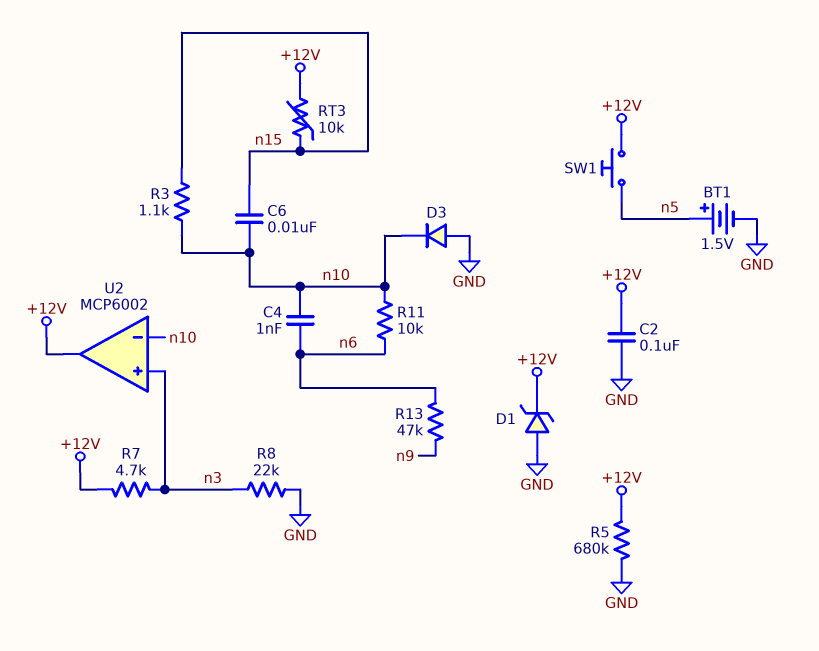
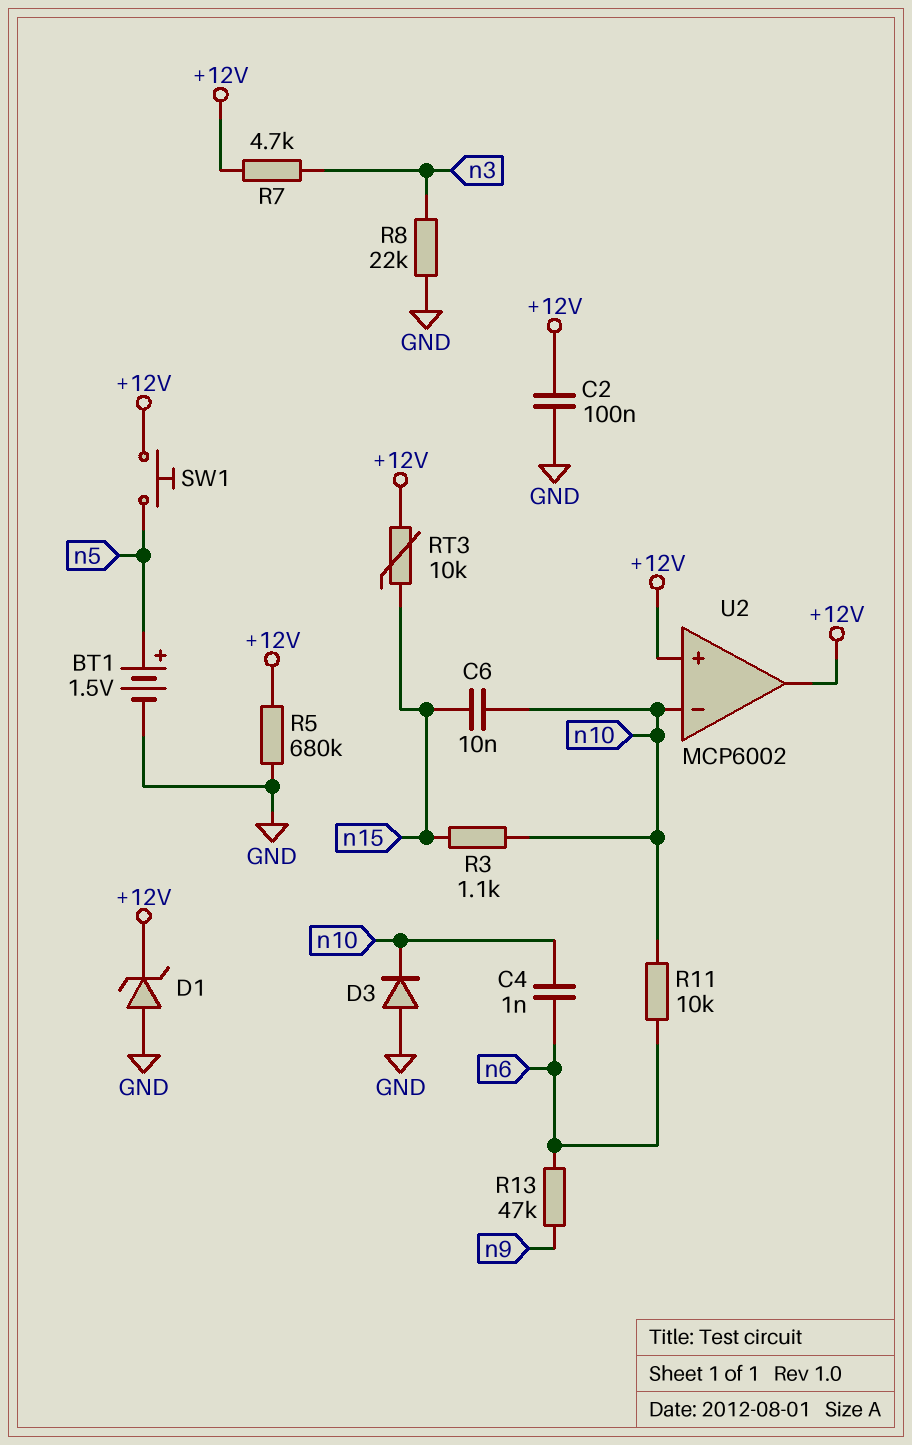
U2 pin in+: n3 -> +12V

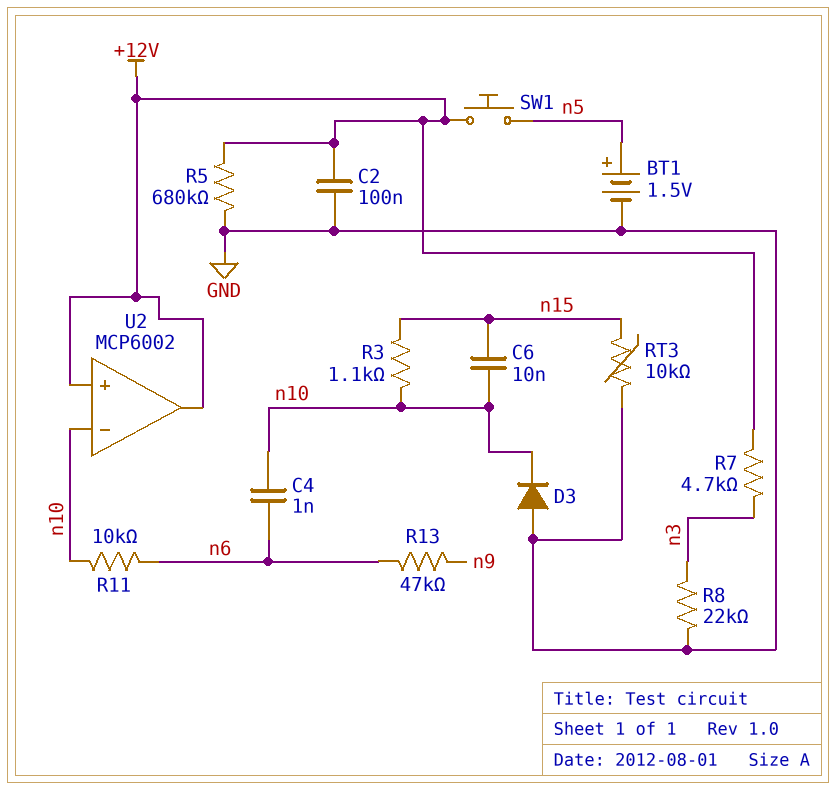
D1: zener (A GND, K +12V) -> none
RT3: 10k (+12V, n15) -> 10k (GND, n15)

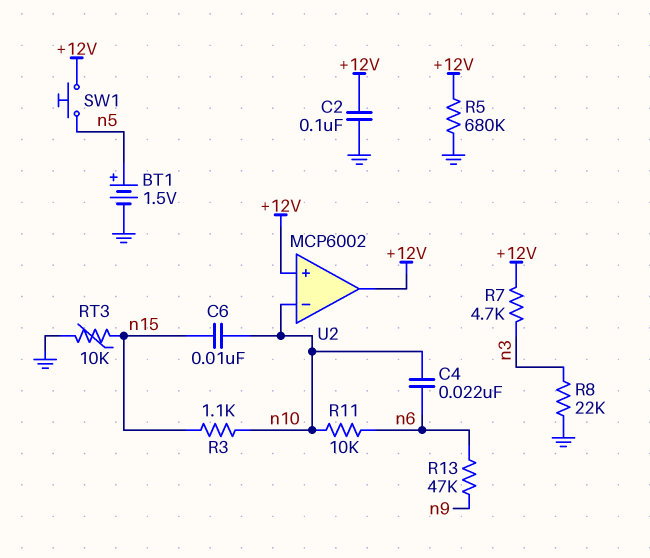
C4: 1nF (n6, n10) -> 22nF (n6, n10)
D3: diode (A GND, K n10) -> none

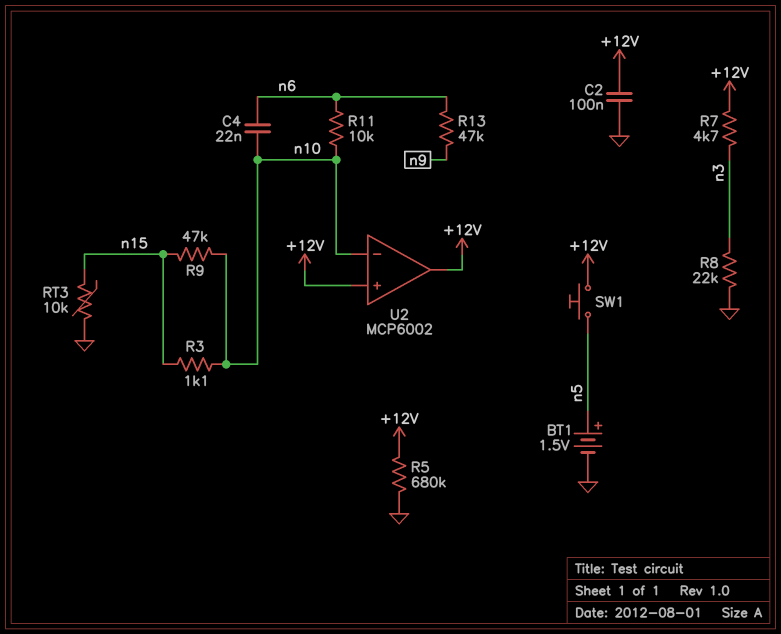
C6: 10nF (n10, n15) -> none
R9: none -> 47k (n10, n15)

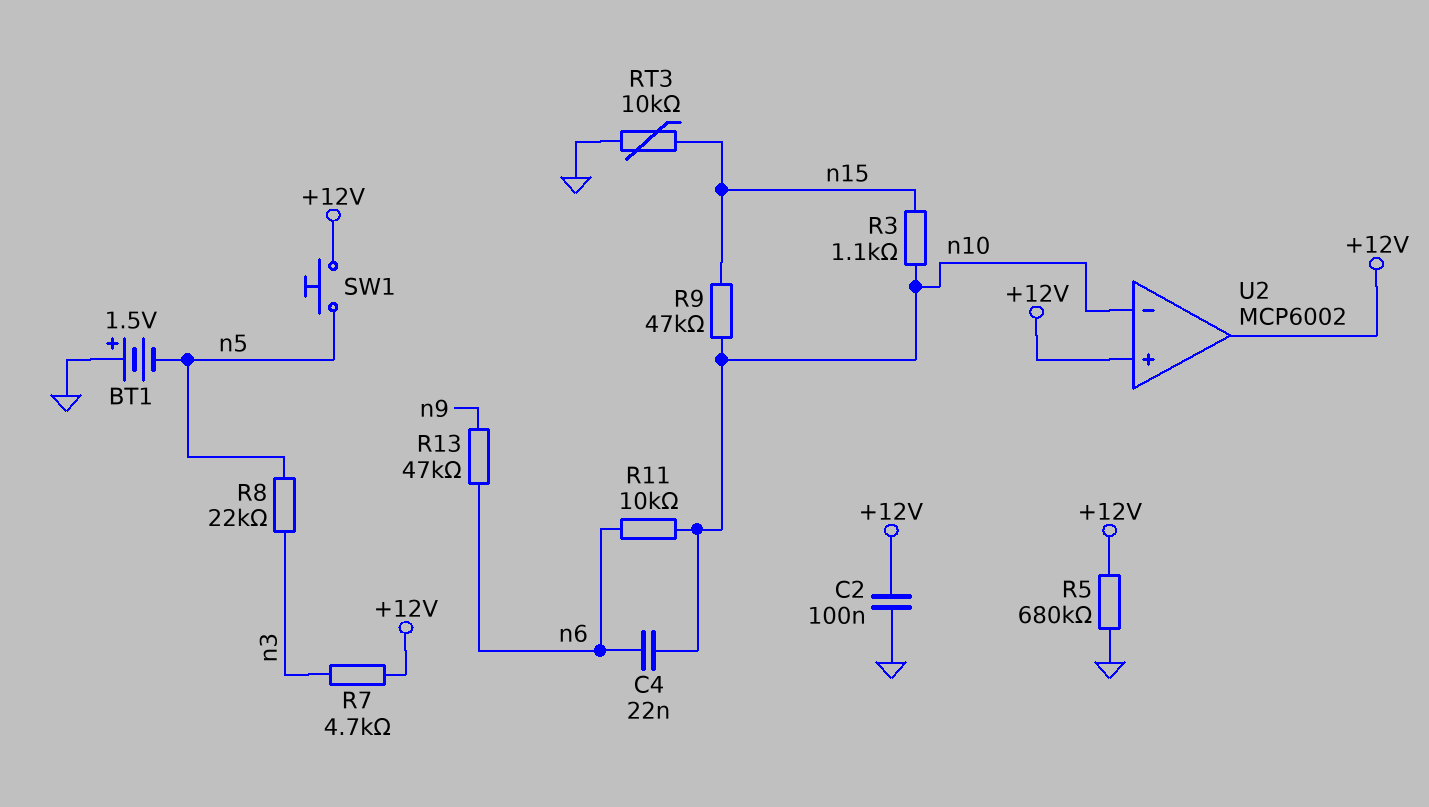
BT1: 1.5V (plus n5, minus GND) -> 1.5V (plus GND, minus n5)
R8: 22k (GND, n3) -> 22k (n3, n5)

